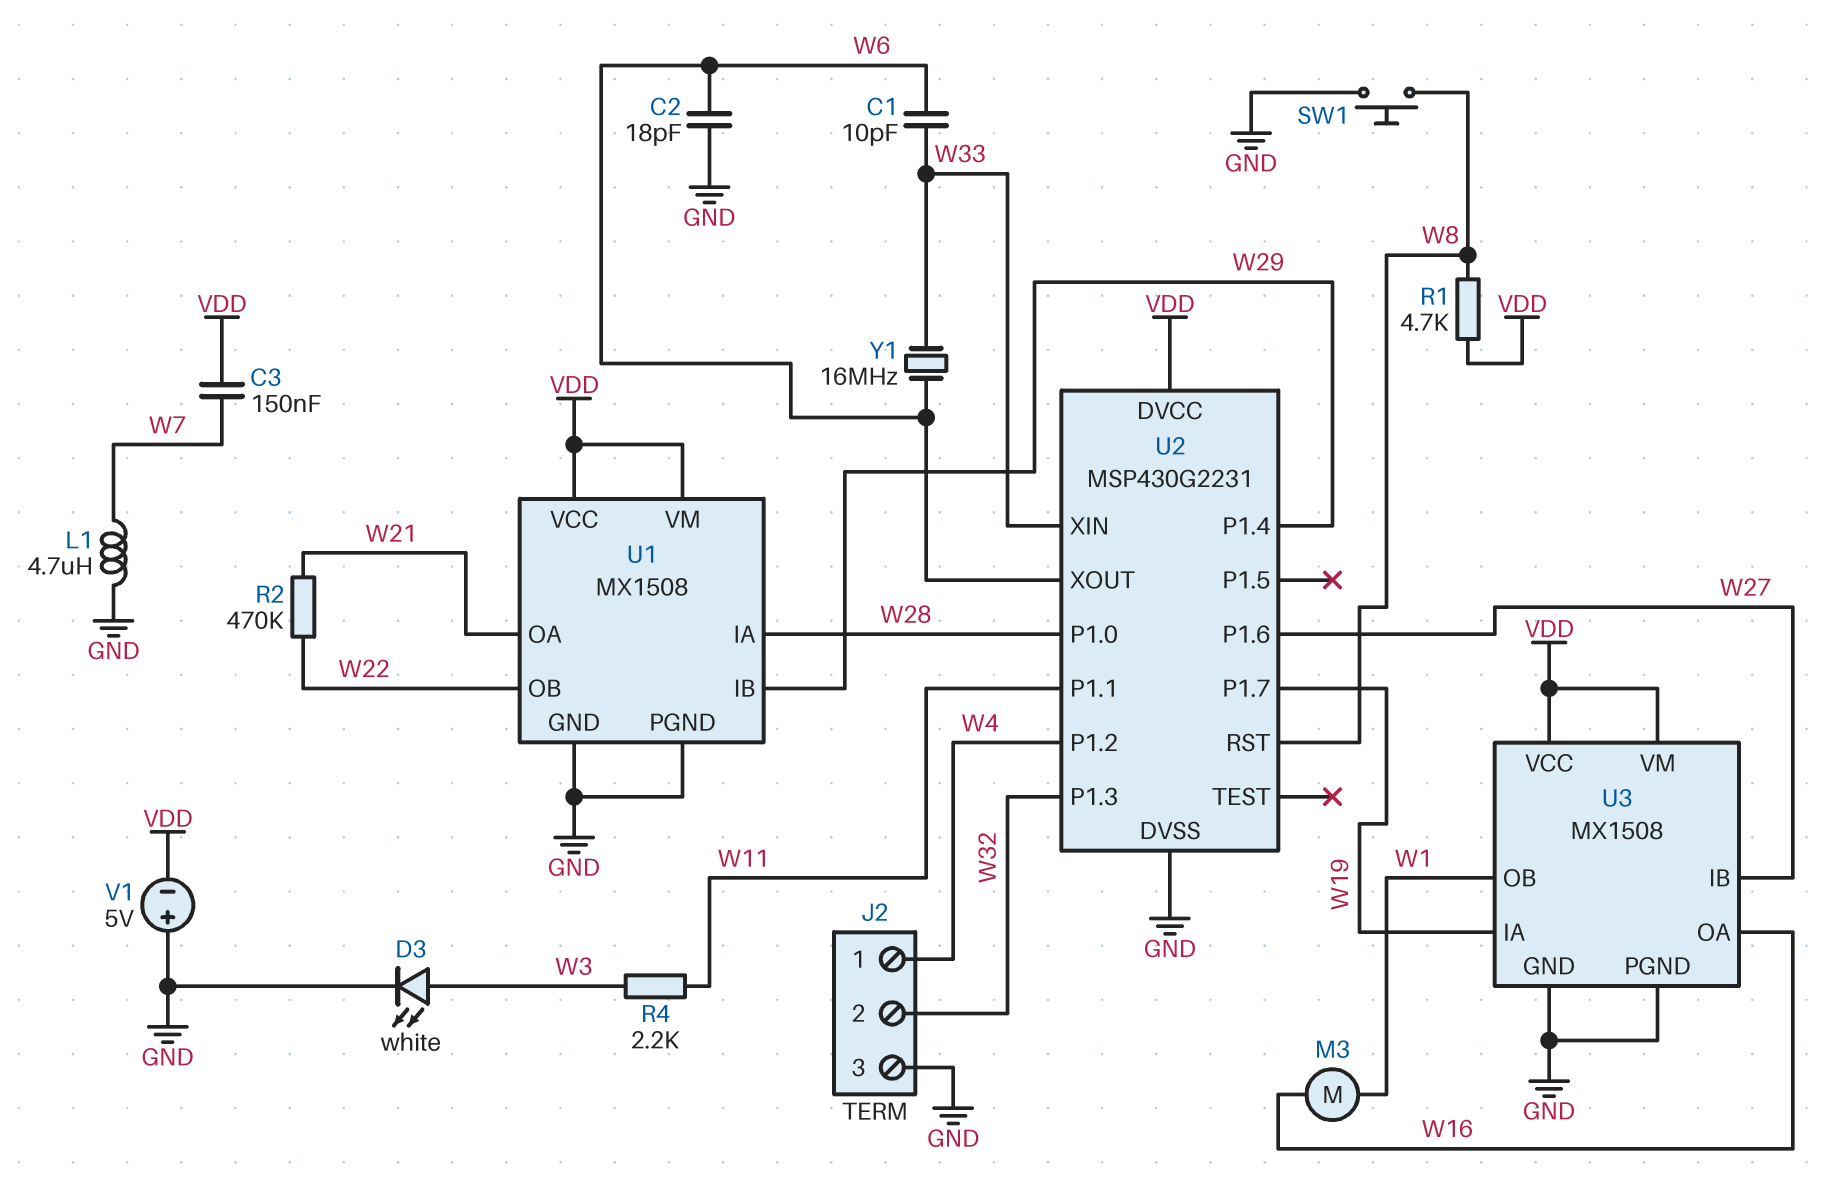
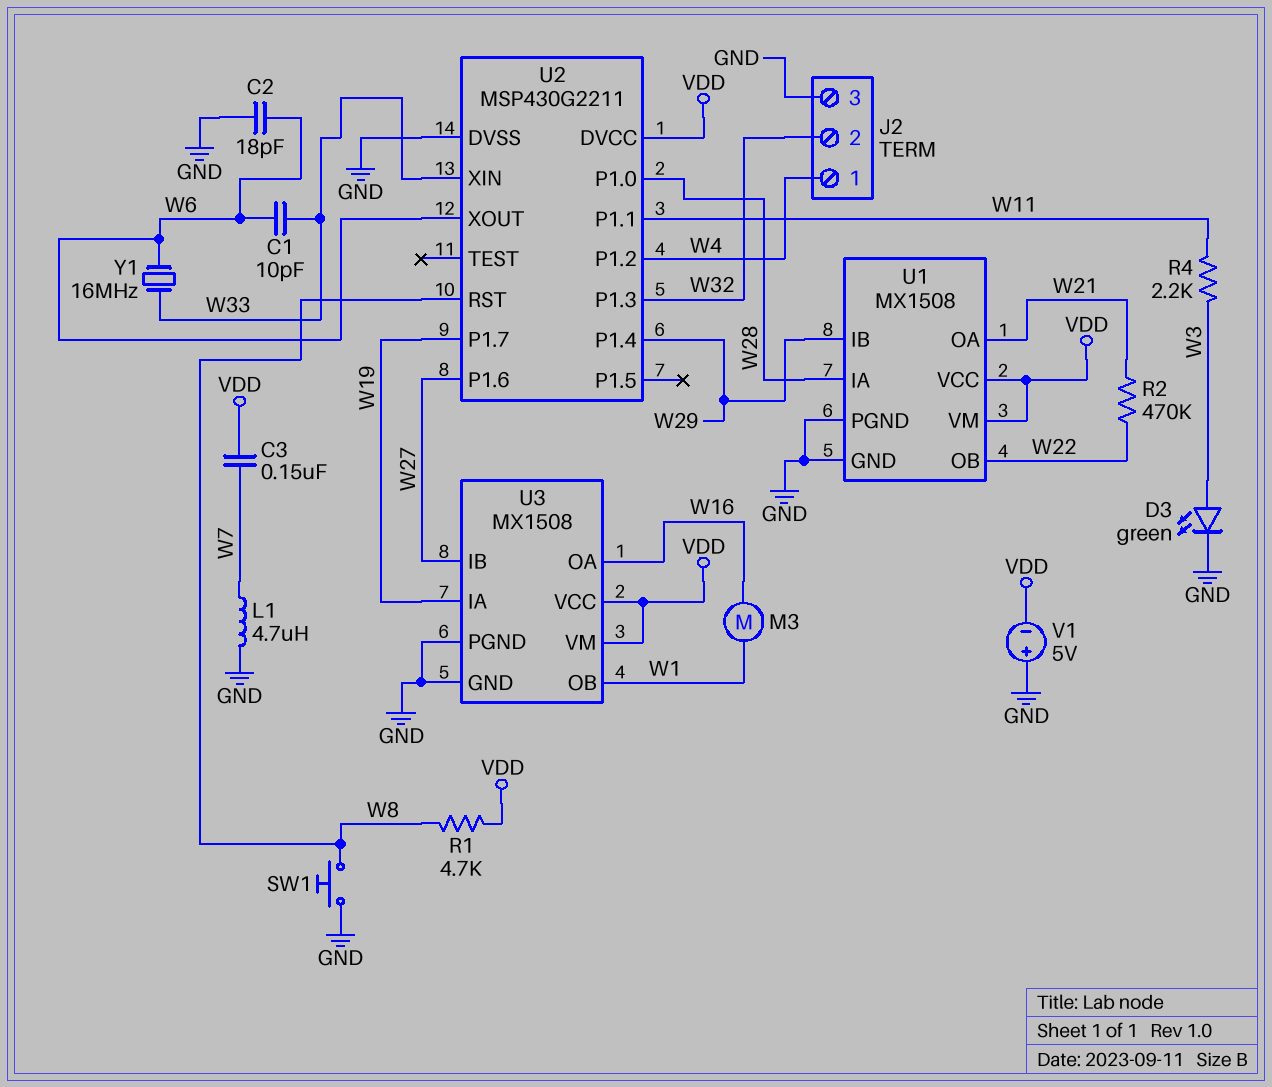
D3: LED white (A W3, K GND) -> LED green (A W3, K GND)
U2: MSP430G2231 -> MSP430G2211

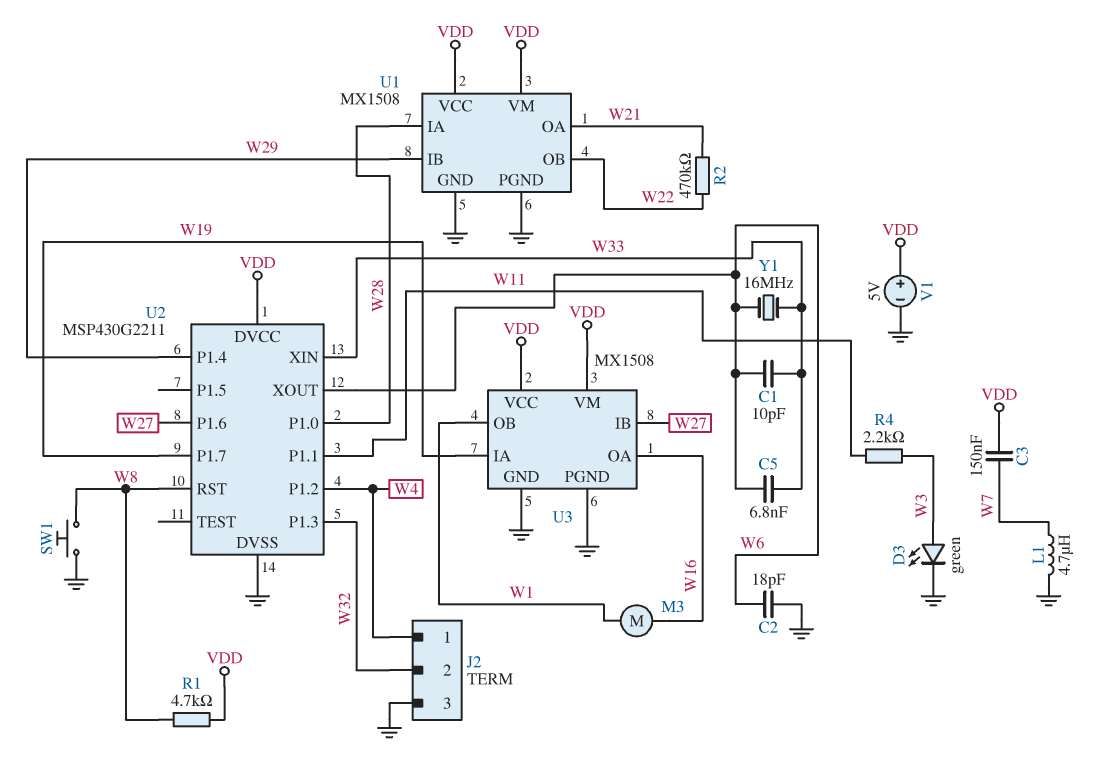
C5: none -> 6.8nF (W6, W33)
V1: 5V (plus GND, minus VDD) -> 5V (plus VDD, minus GND)

